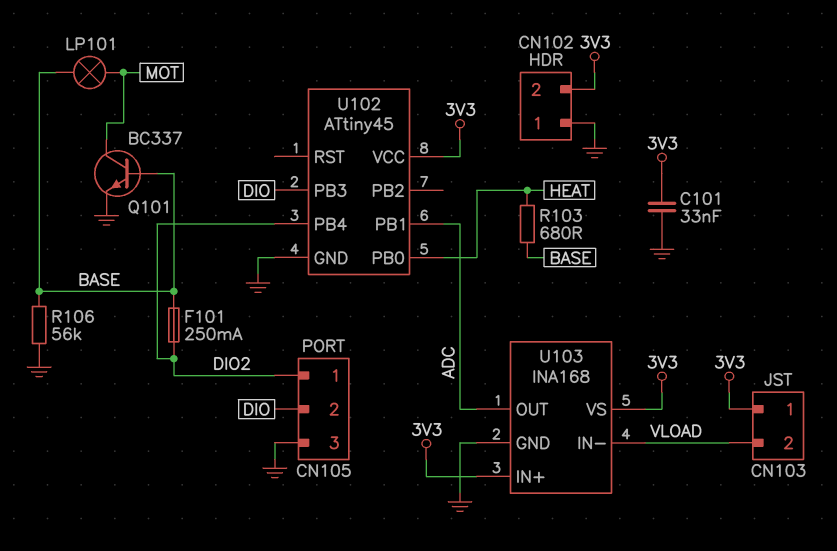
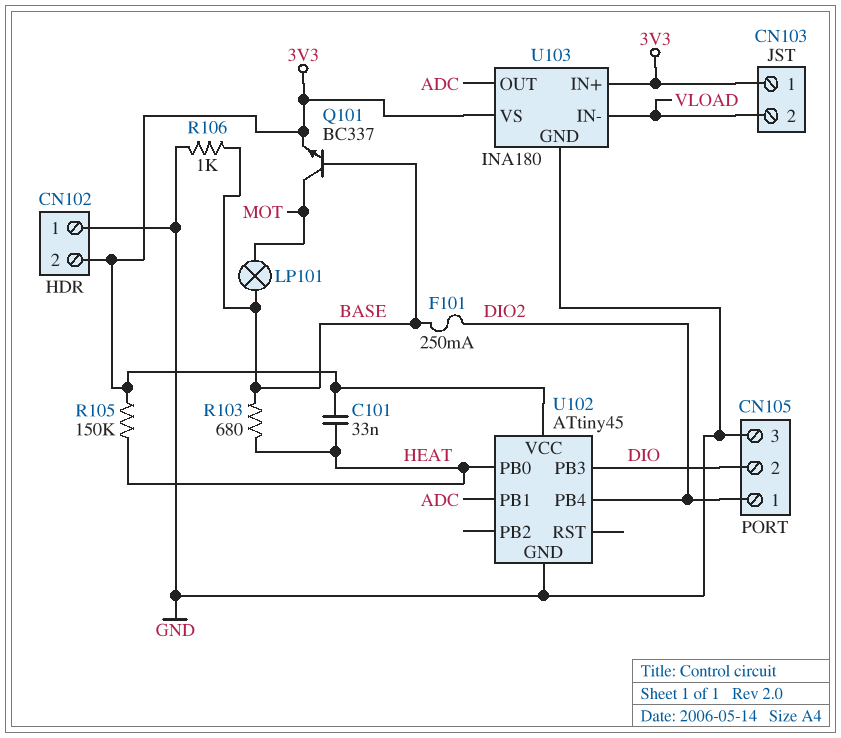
C101: 33nF (3V3, GND) -> 33nF (3V3, HEAT)
Q101: NPN BC337 (B BASE, C MOT, E GND) -> NPN BC337 (B BASE, C MOT, E 3V3)
R105: none -> 150k (3V3, HEAT)
R106: 56k (BASE, GND) -> 1k (BASE, GND)
U103: INA168 -> INA180

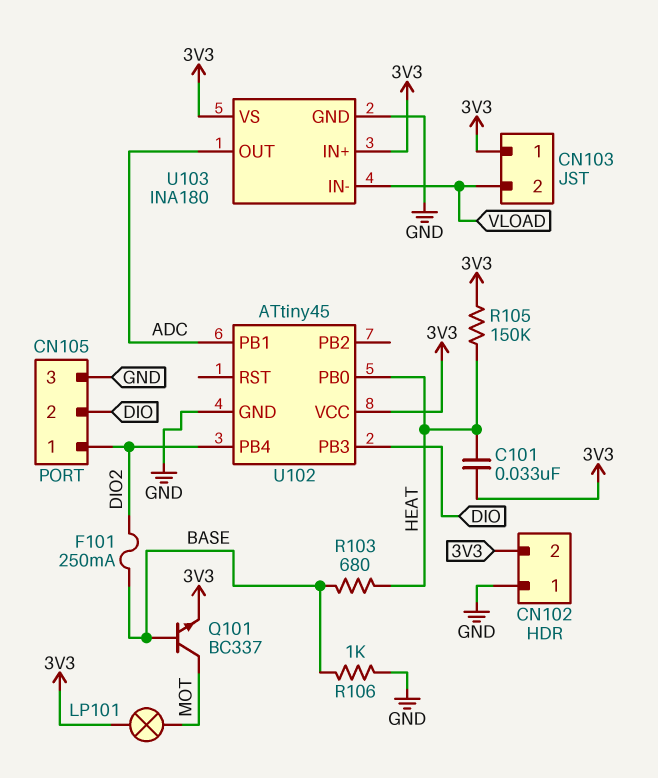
LP101: lamp (BASE, MOT) -> lamp (3V3, MOT)

